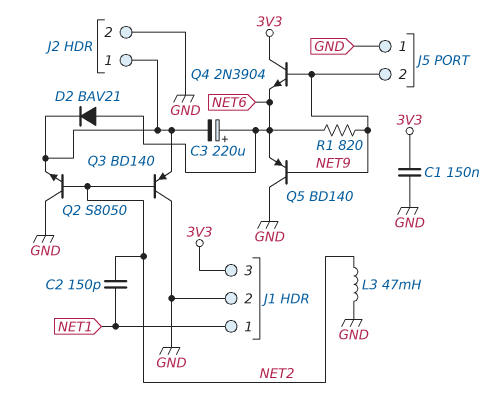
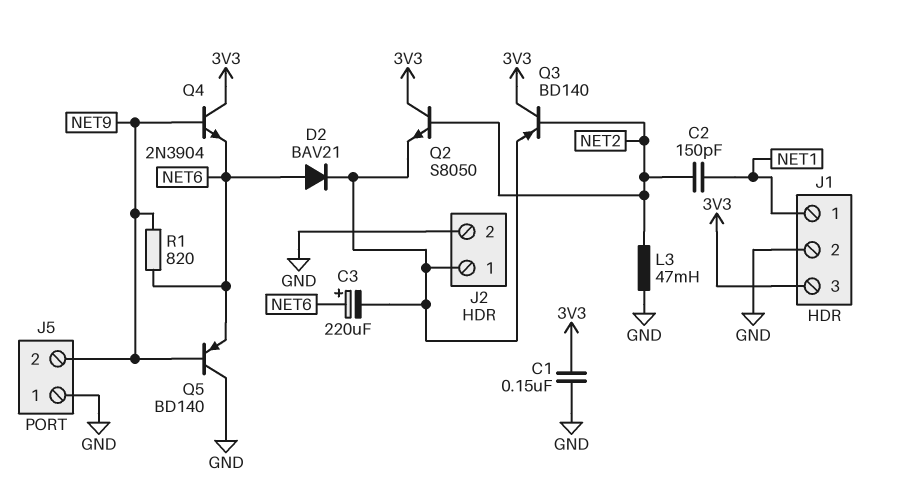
Q2: NPN S8050 (B NET2, C GND, E J2/1) -> NPN S8050 (B NET2, C 3V3, E J2/1)
Q3: PNP BD140 (B NET2, C GND, E J2/1) -> PNP BD140 (B NET2, C 3V3, E J2/1)

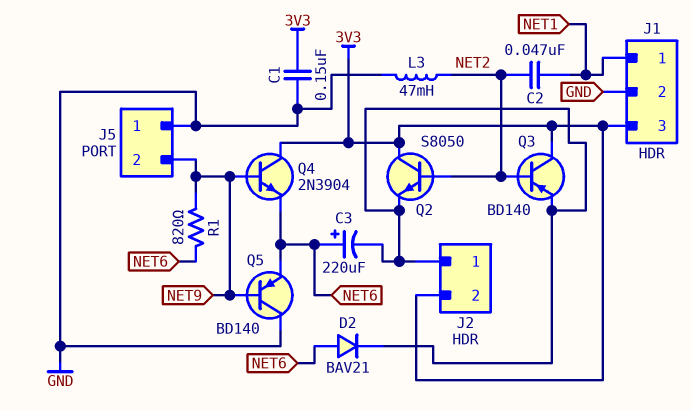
C2: 150pF (NET1, NET2) -> 47nF (NET1, NET2)
J2 pin 2: GND -> 3V3

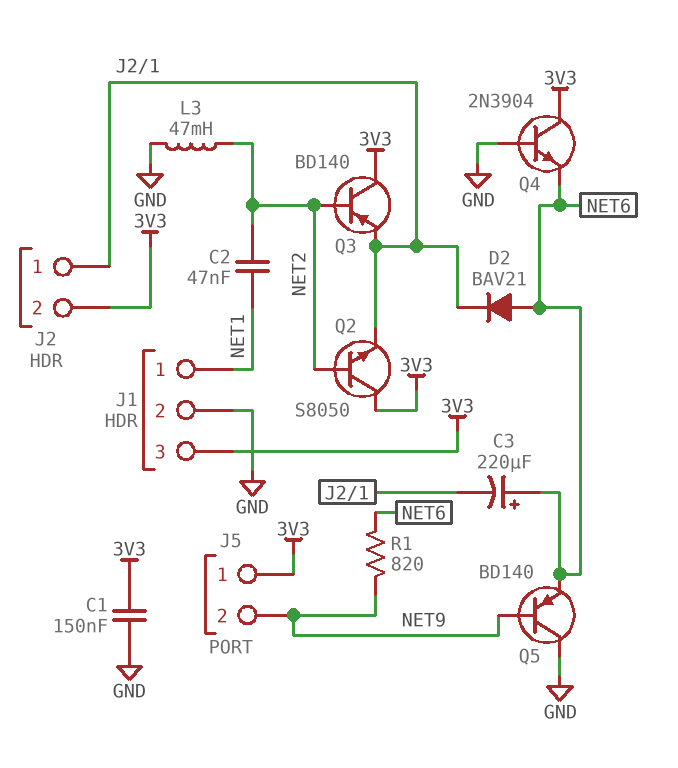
J5 pin 1: GND -> 3V3
Q4: NPN 2N3904 (B NET9, C 3V3, E NET6) -> NPN 2N3904 (B GND, C 3V3, E NET6)

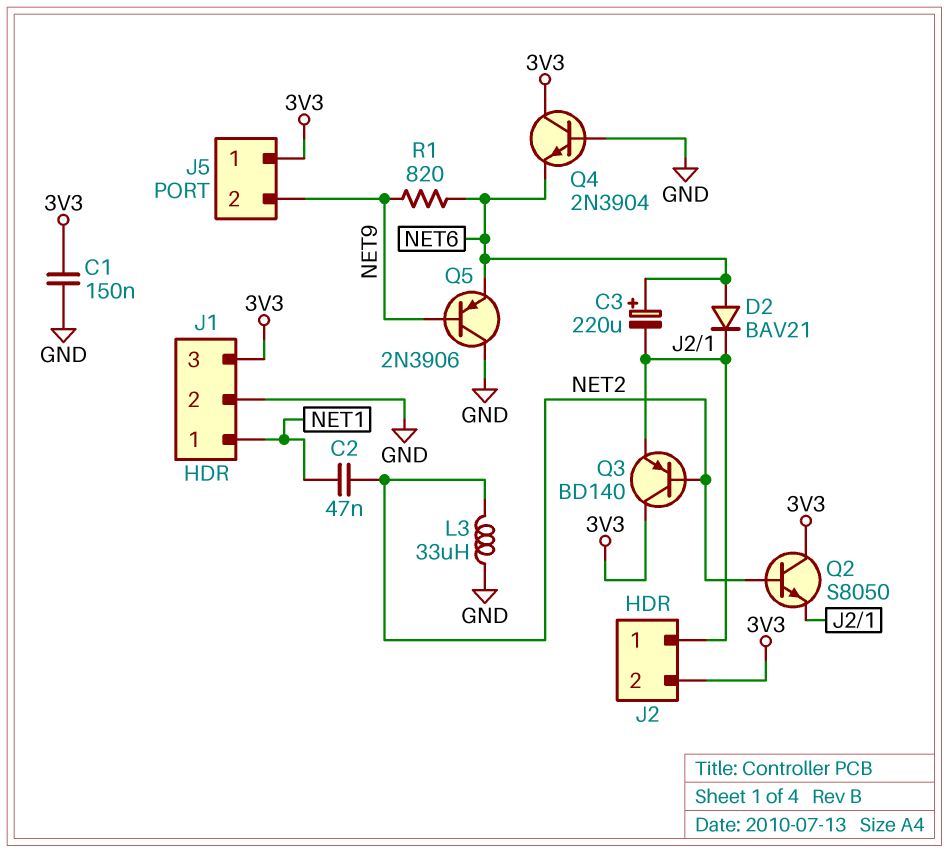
L3: 47mH (GND, NET2) -> 33uH (GND, NET2)
Q5: PNP BD140 (B NET9, C GND, E NET6) -> PNP 2N3906 (B NET9, C GND, E NET6)

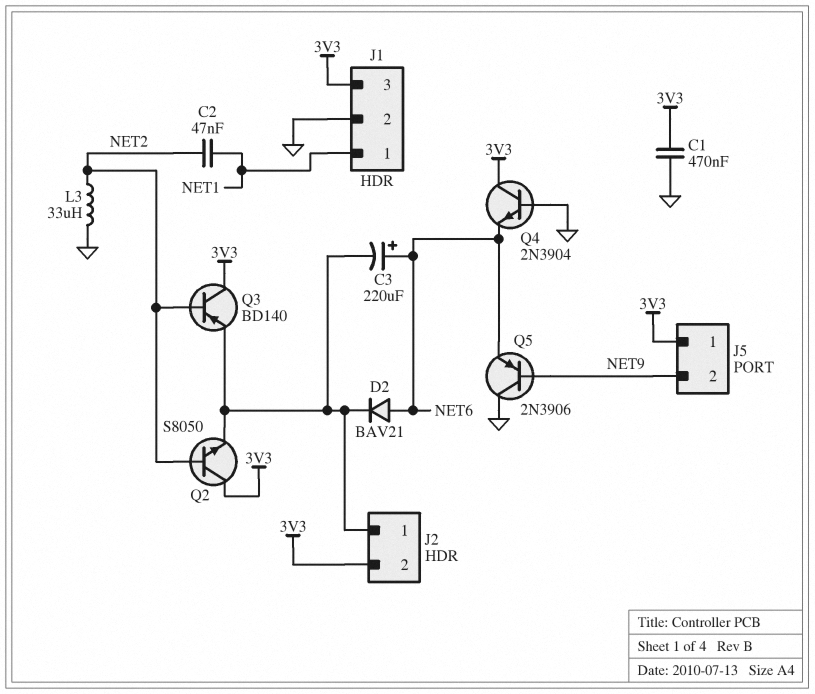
C1: 150nF (3V3, GND) -> 470nF (3V3, GND)
R1: 820 (NET6, NET9) -> none

